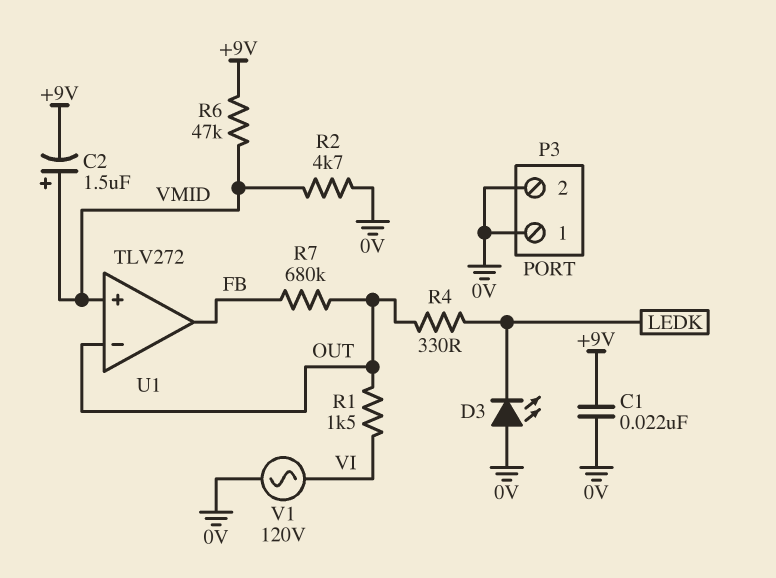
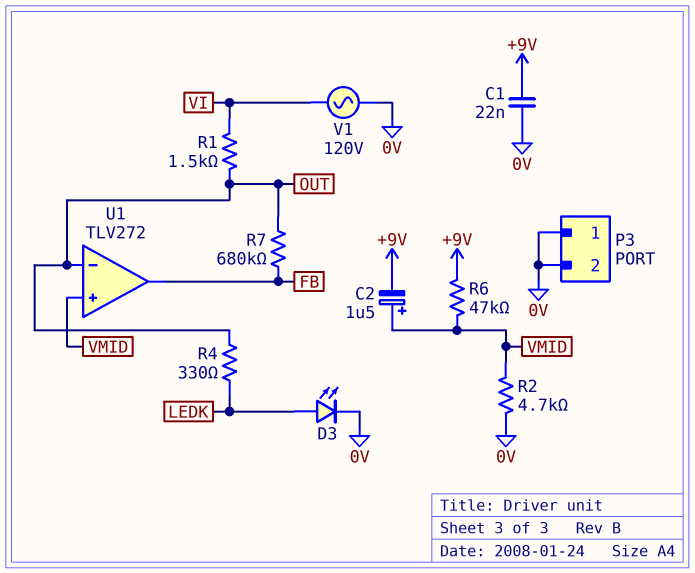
D3: LED (A 0V, K LEDK) -> LED (A LEDK, K 0V)

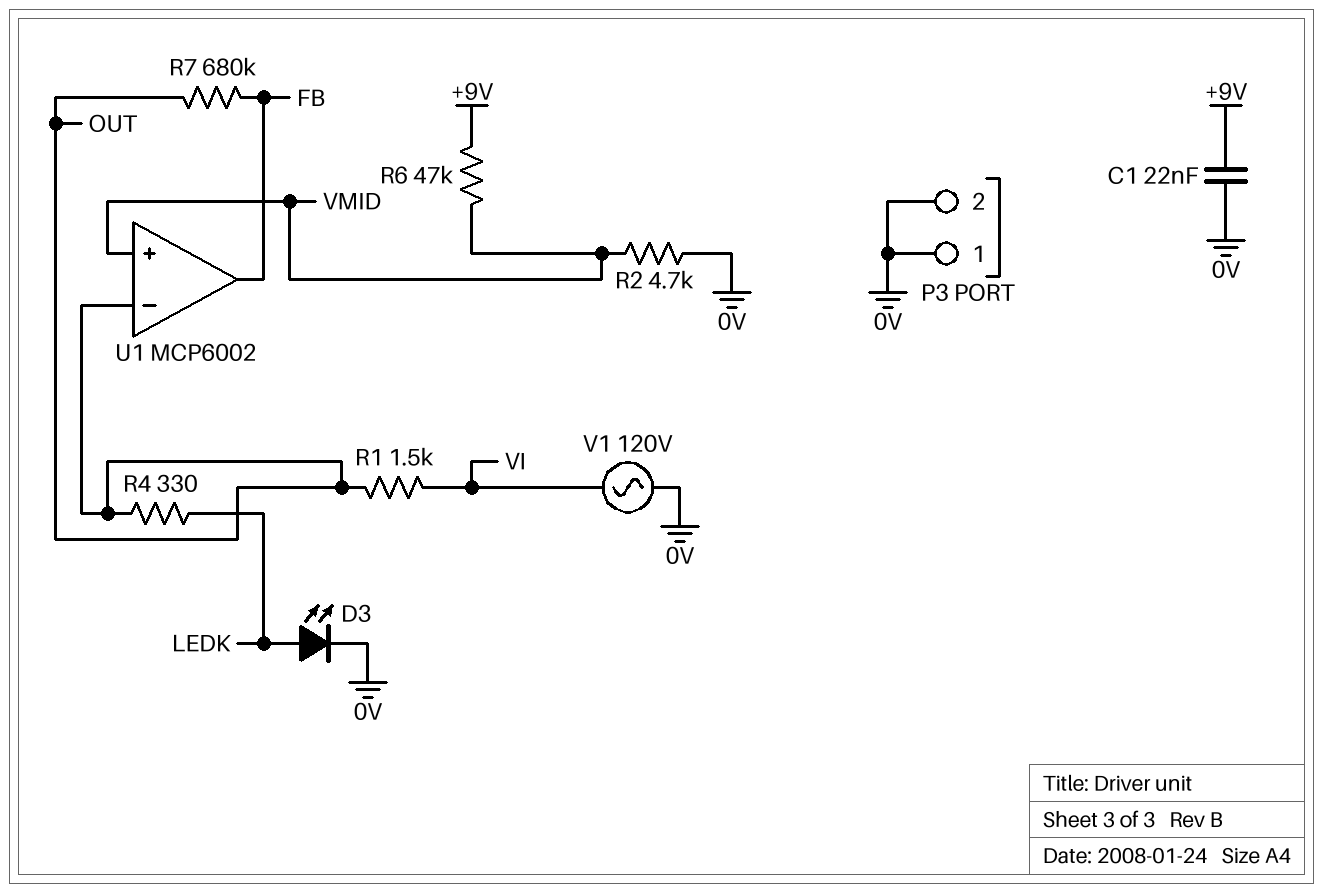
C2: 1.5uF (plus VMID, minus +9V) -> none
U1: TLV272 -> MCP6002

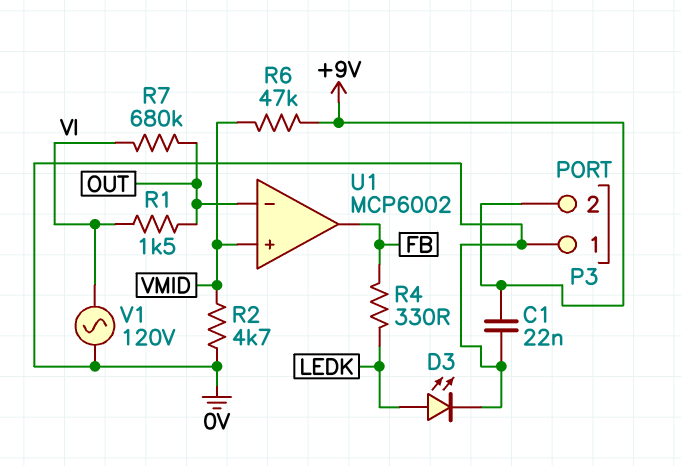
P3 pin 2: 0V -> +9V
R4: 330 (LEDK, OUT) -> 330 (FB, LEDK)
R7: 680k (FB, OUT) -> 680k (OUT, VI)

